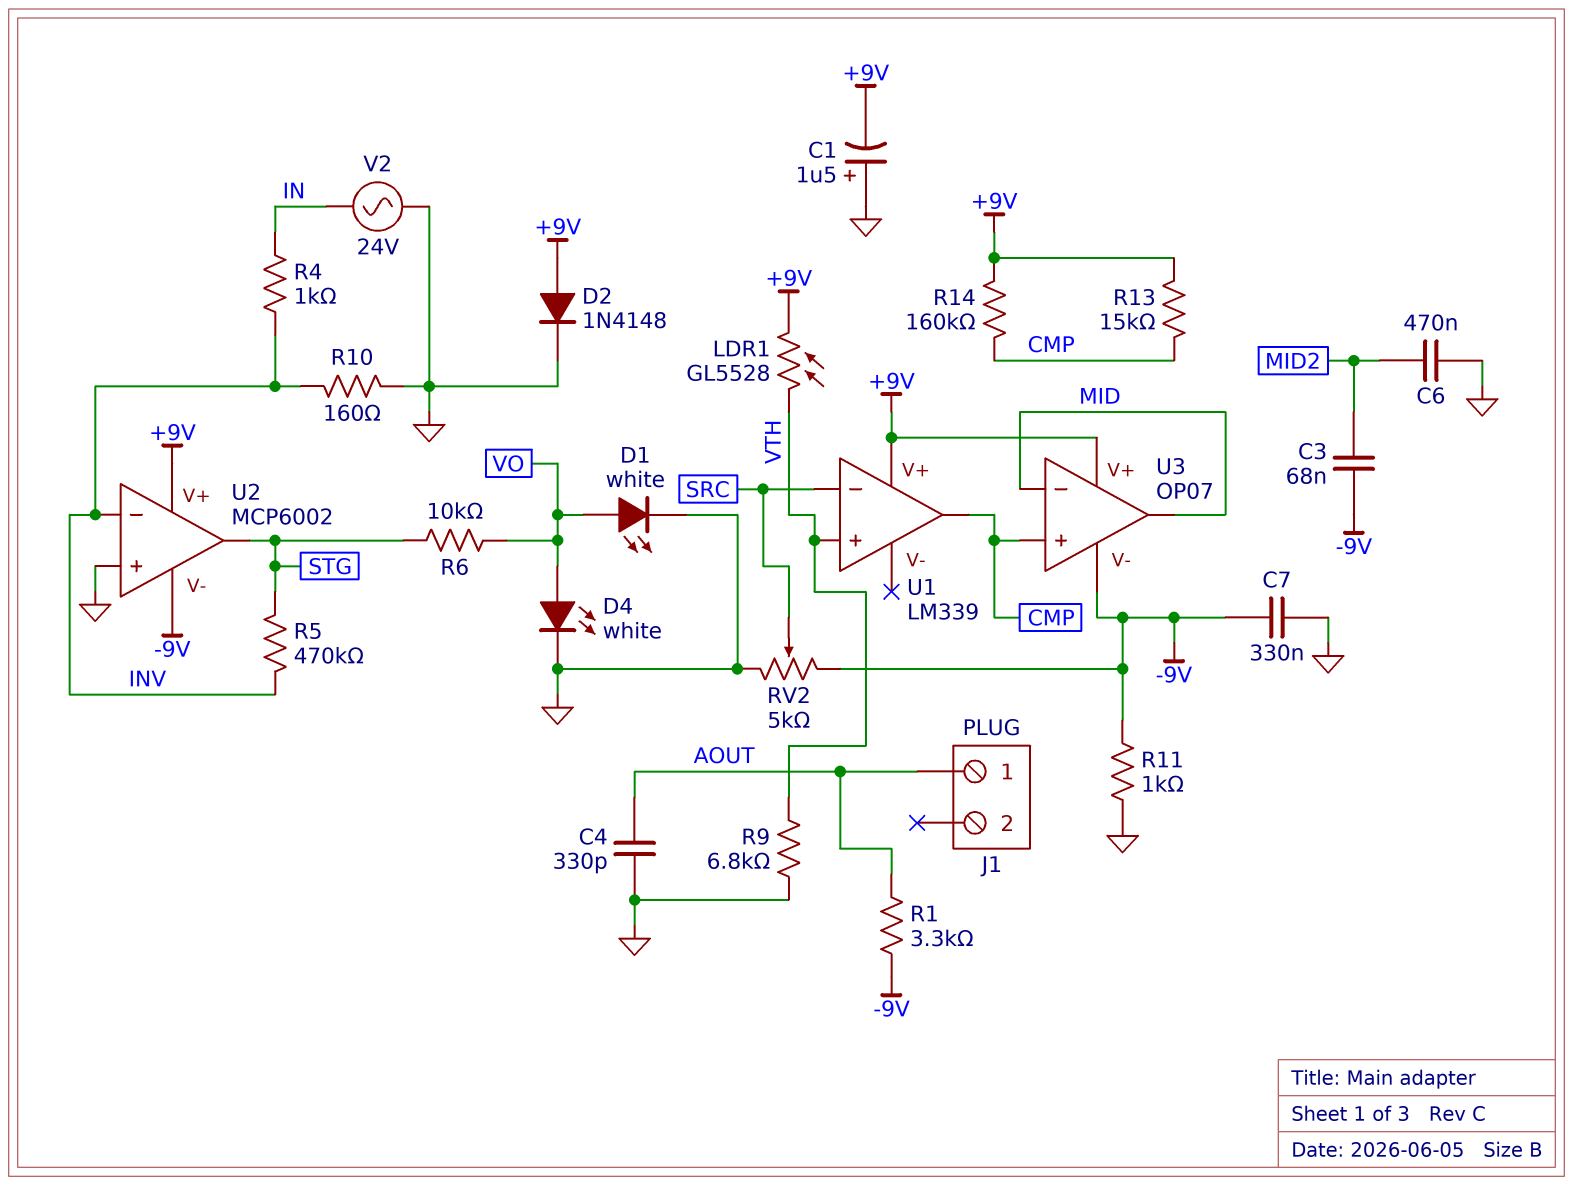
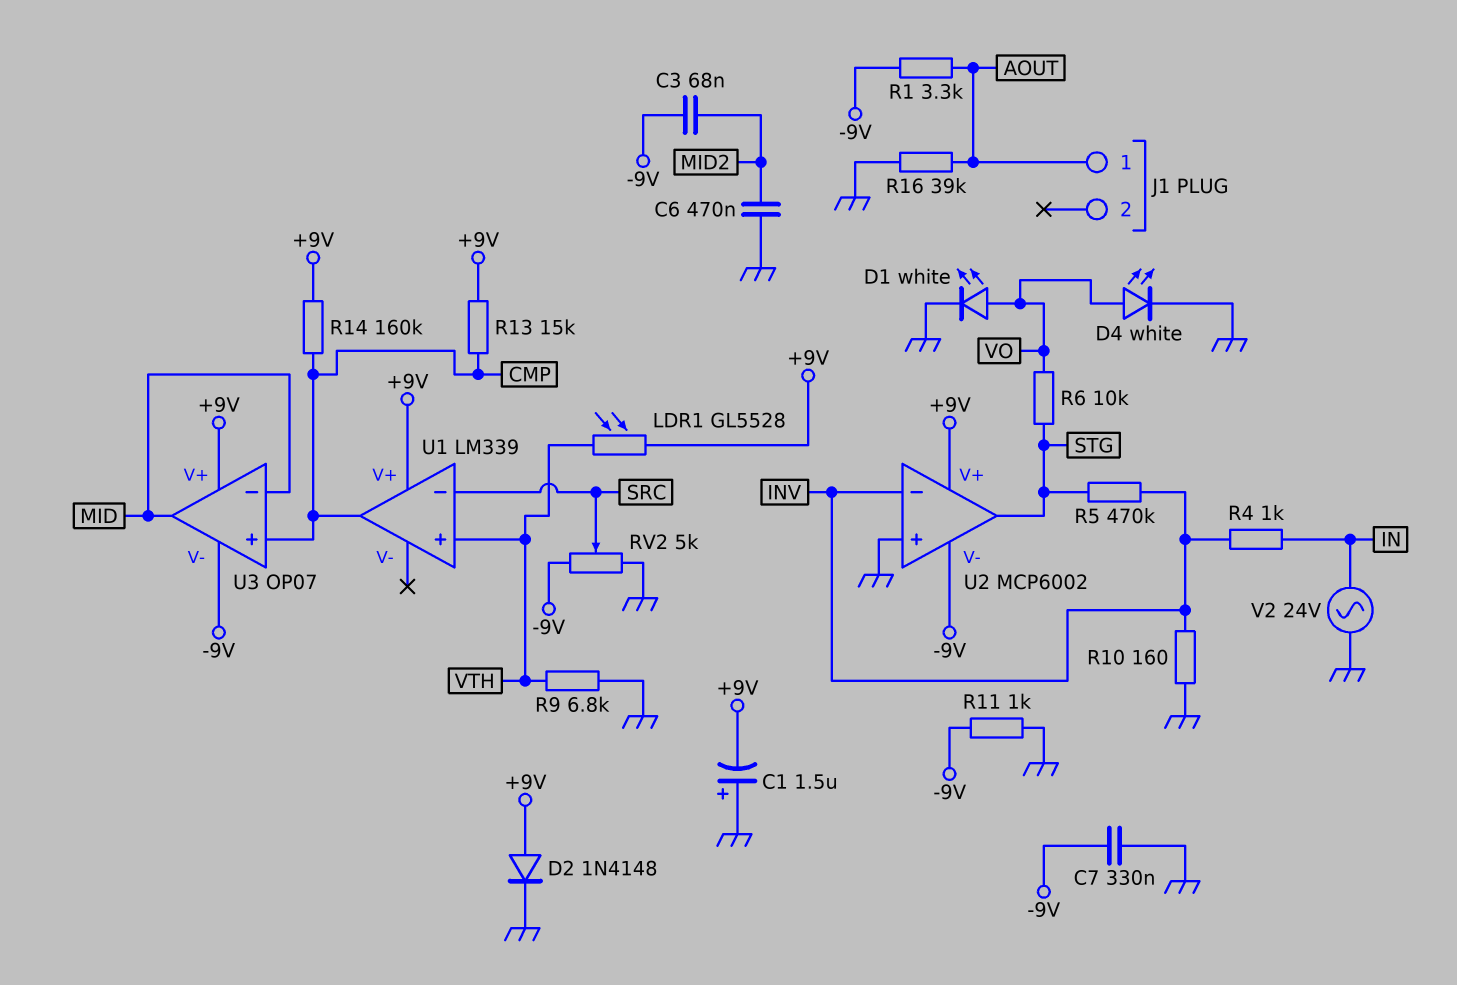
C4: 330pF (AOUT, GND) -> none
R16: none -> 39k (AOUT, GND)

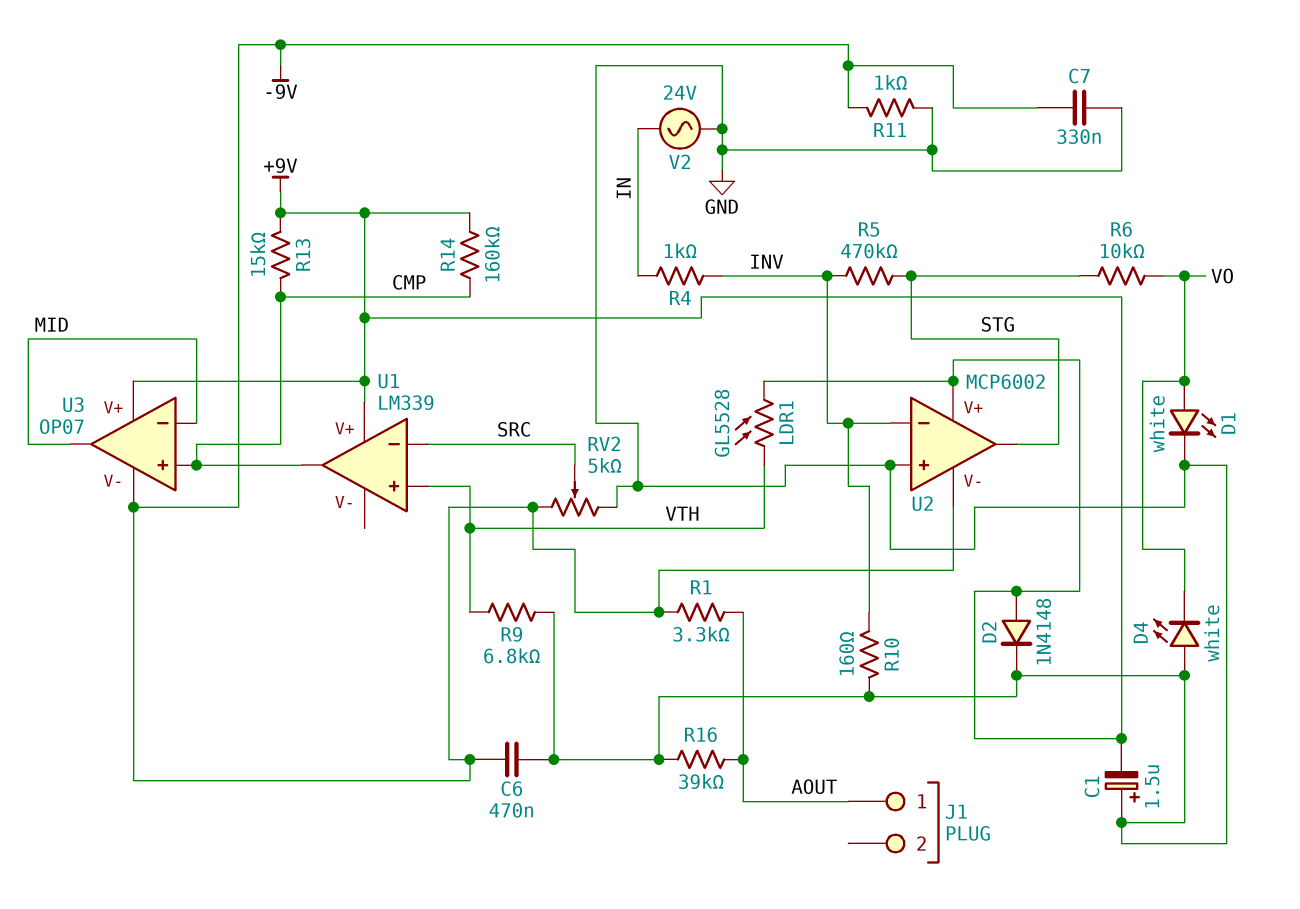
C3: 68nF (-9V, MID2) -> none
C6: 470nF (GND, MID2) -> 470nF (-9V, GND)
D4: LED white (A VO, K GND) -> LED white (A GND, K VO)

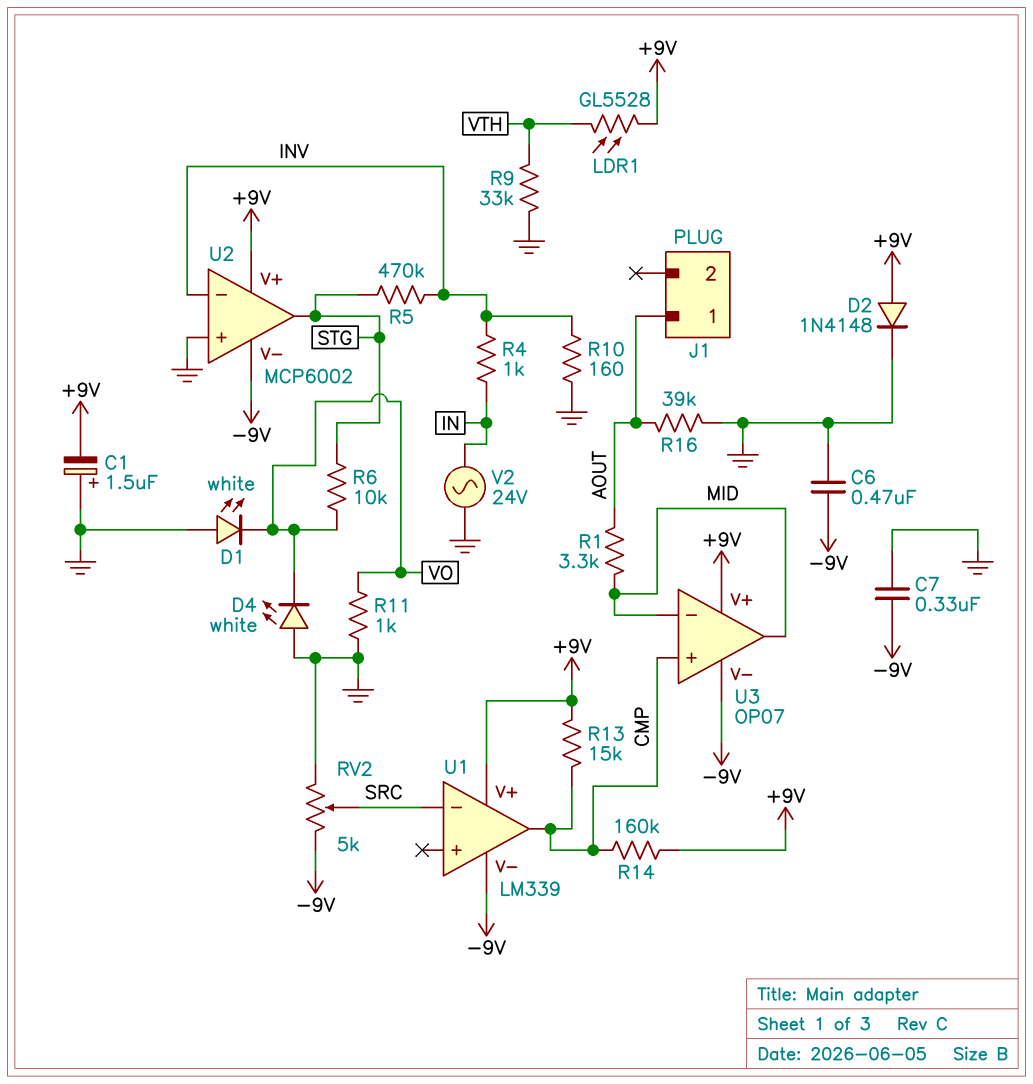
D1: LED white (A VO, K GND) -> LED white (A GND, K VO)
R1: 3.3k (-9V, AOUT) -> 3.3k (AOUT, MID)
R9: 6.8k (GND, VTH) -> 33k (GND, VTH)
R11: 1k (-9V, GND) -> 1k (GND, VO)
U1 pin V-: none -> -9V
U1 pin in+: VTH -> none

